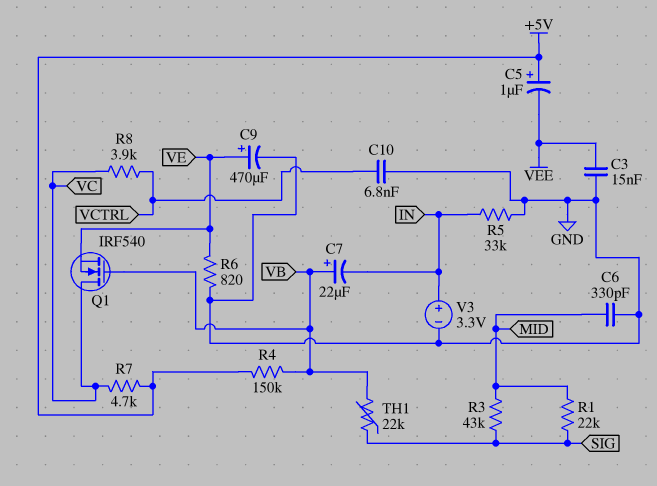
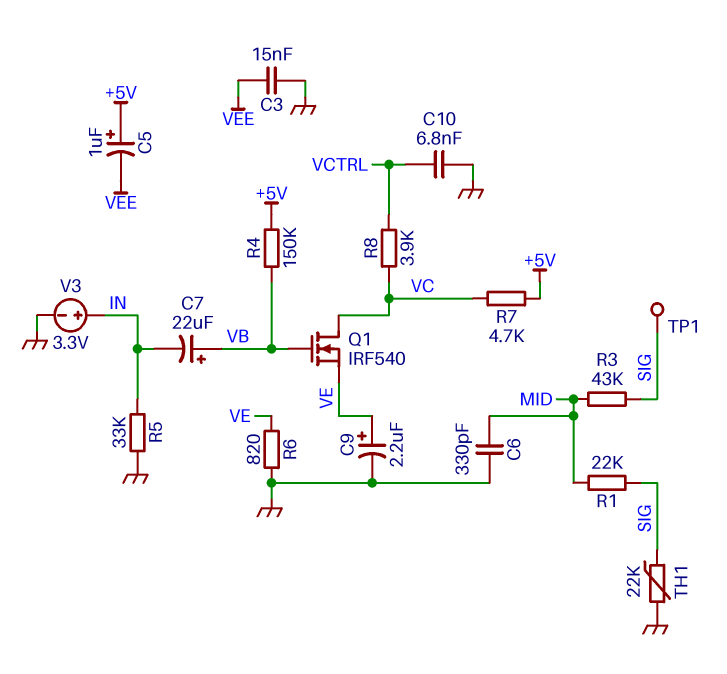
C9: 470uF (plus VE, minus GND) -> 2.2uF (plus VE, minus GND)
TH1: 22k (SIG, VB) -> 22k (GND, SIG)
TP1: none -> test point (SIG)

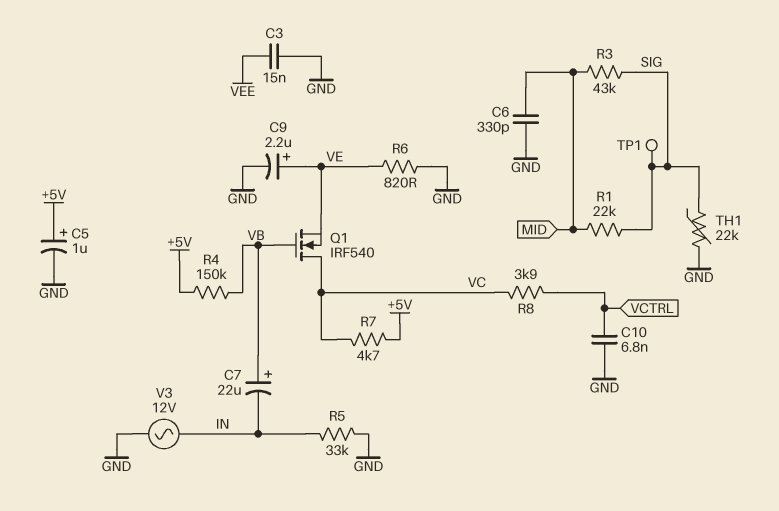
C5: 1uF (plus +5V, minus VEE) -> 1uF (plus +5V, minus GND)
V3: 3.3V (plus IN, minus GND) -> AC 12V (GND, IN)

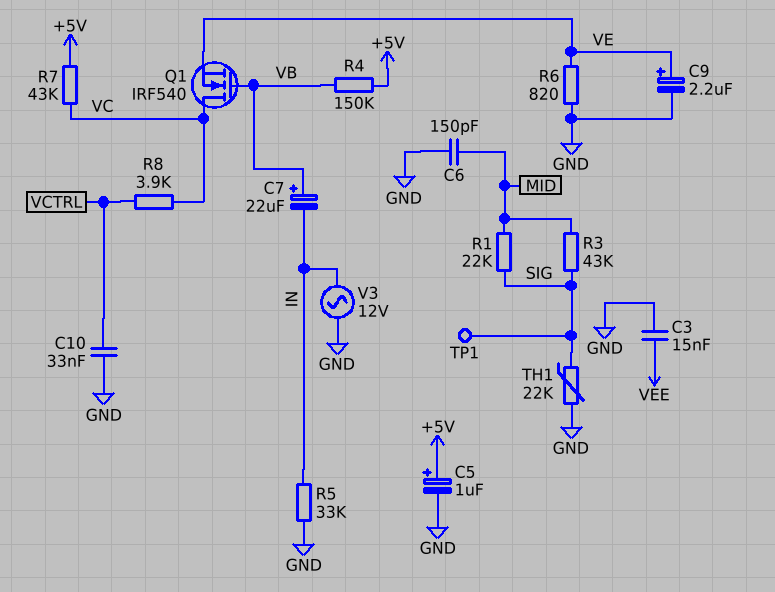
C6: 330pF (GND, MID) -> 150pF (GND, MID)
C10: 6.8nF (GND, VCTRL) -> 33nF (GND, VCTRL)
R7: 4.7k (+5V, VC) -> 43k (+5V, VC)

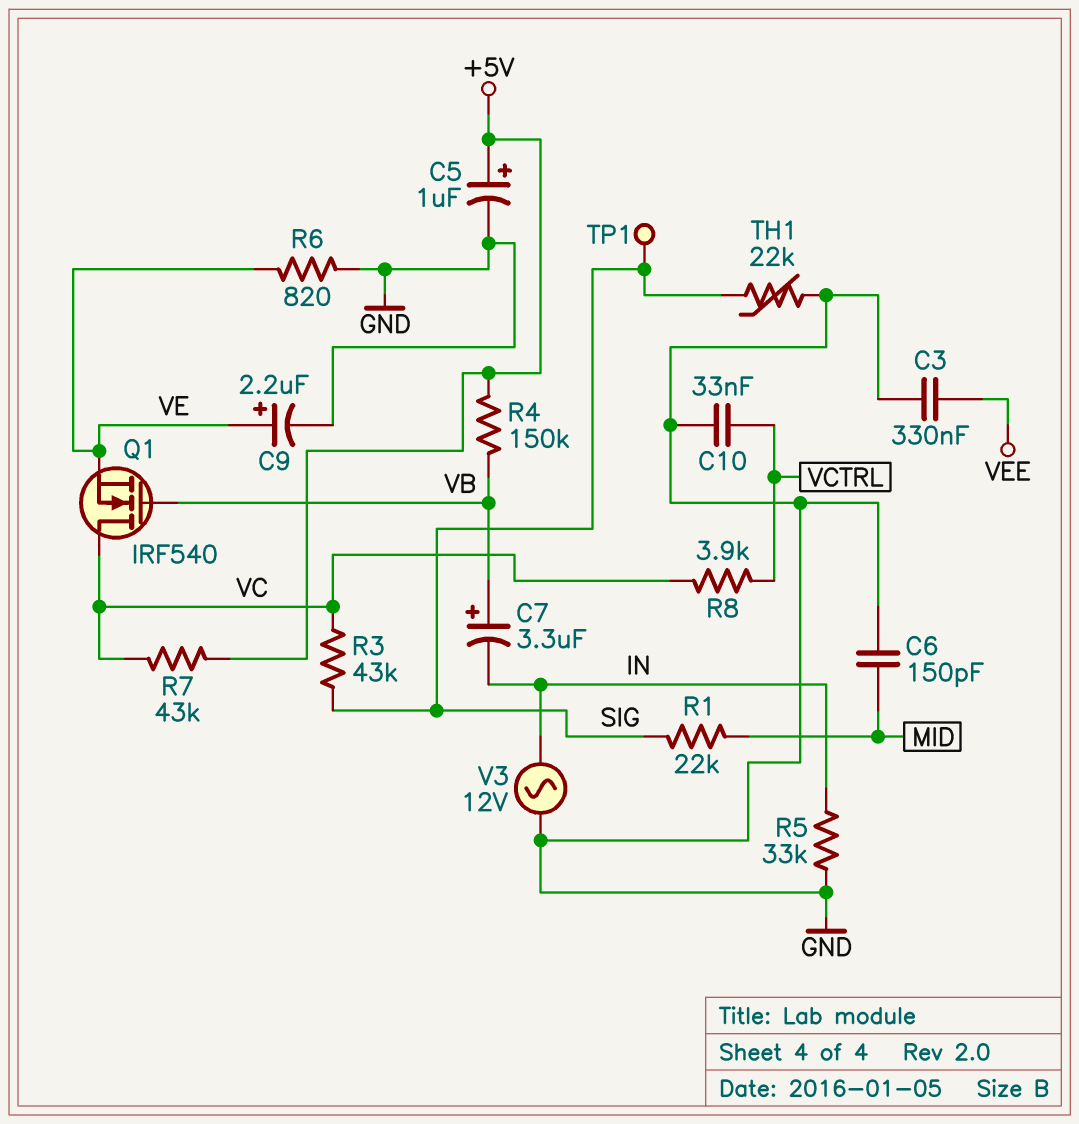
C3: 15nF (GND, VEE) -> 330nF (GND, VEE)
C7: 22uF (plus VB, minus IN) -> 3.3uF (plus VB, minus IN)
R3: 43k (MID, SIG) -> 43k (SIG, VC)

